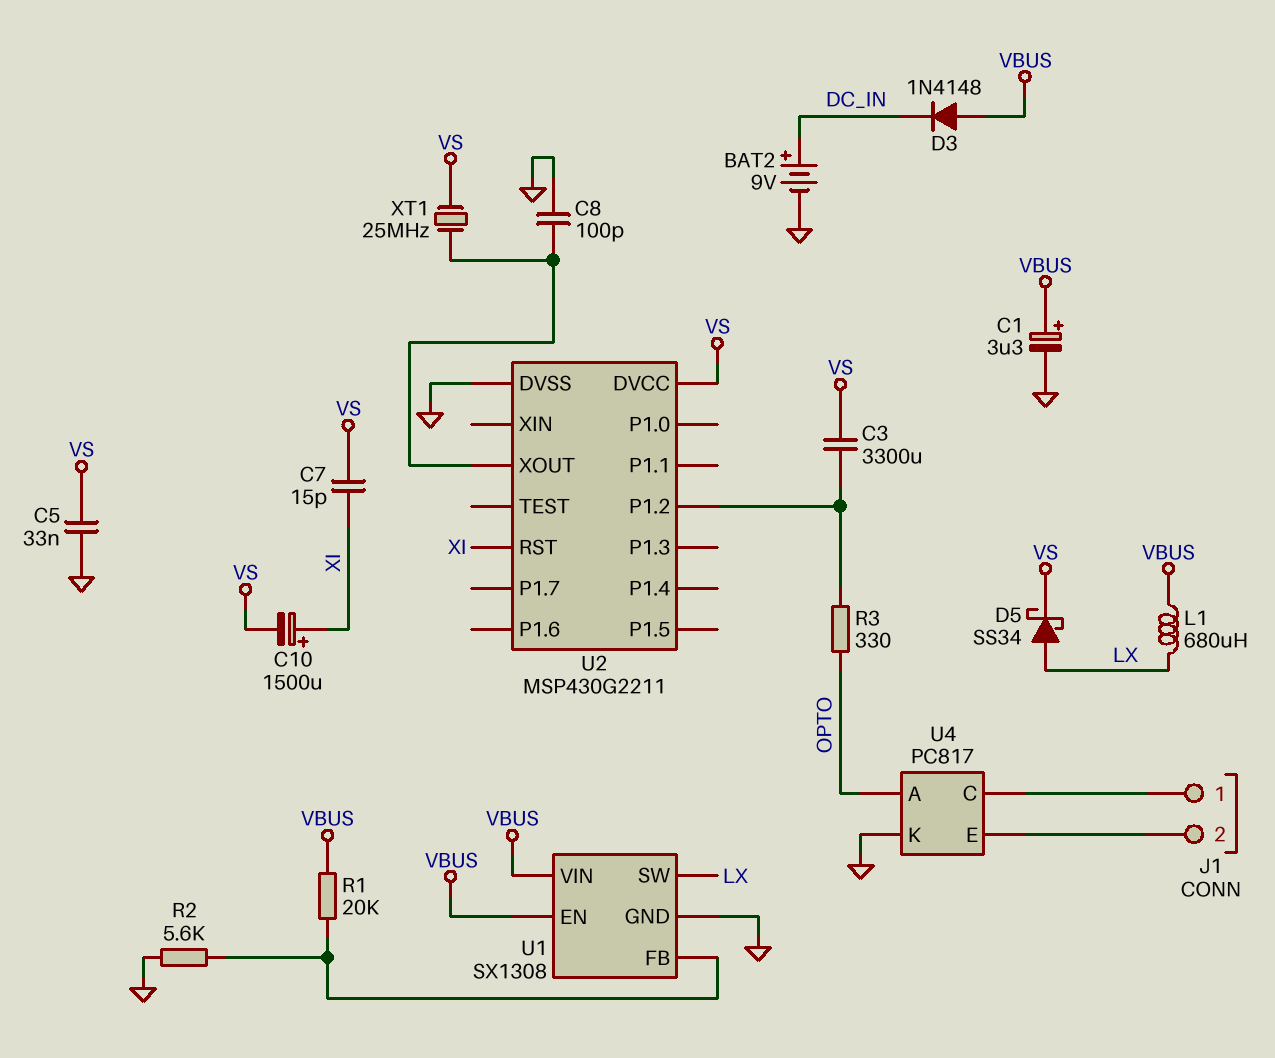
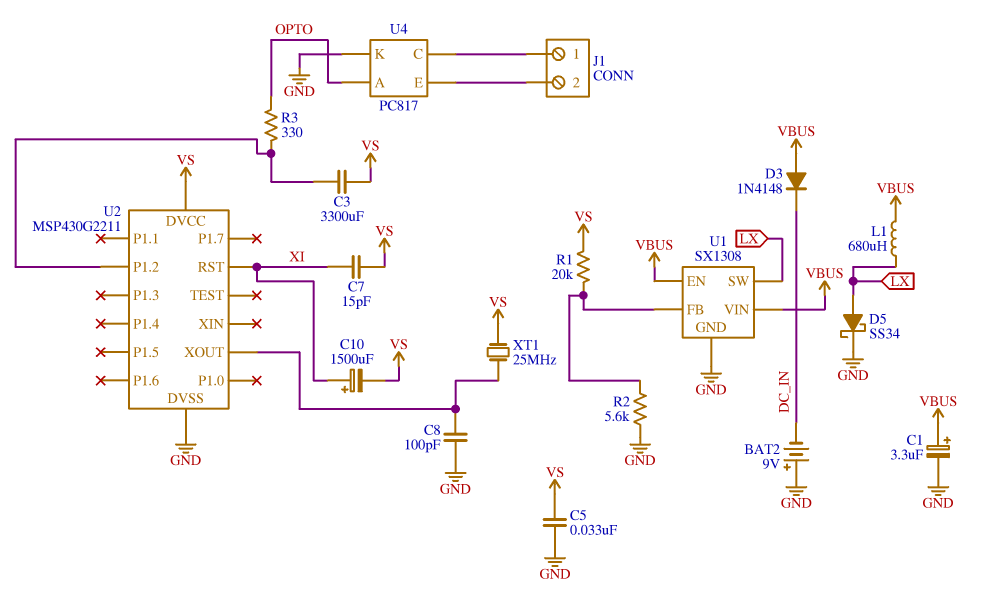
BAT2: 9V (plus DC_IN, minus GND) -> 9V (plus GND, minus DC_IN)
D5: schottky SS34 (A LX, K VS) -> schottky SS34 (A LX, K GND)
R1: 20k (U1/FB, VBUS) -> 20k (U1/FB, VS)

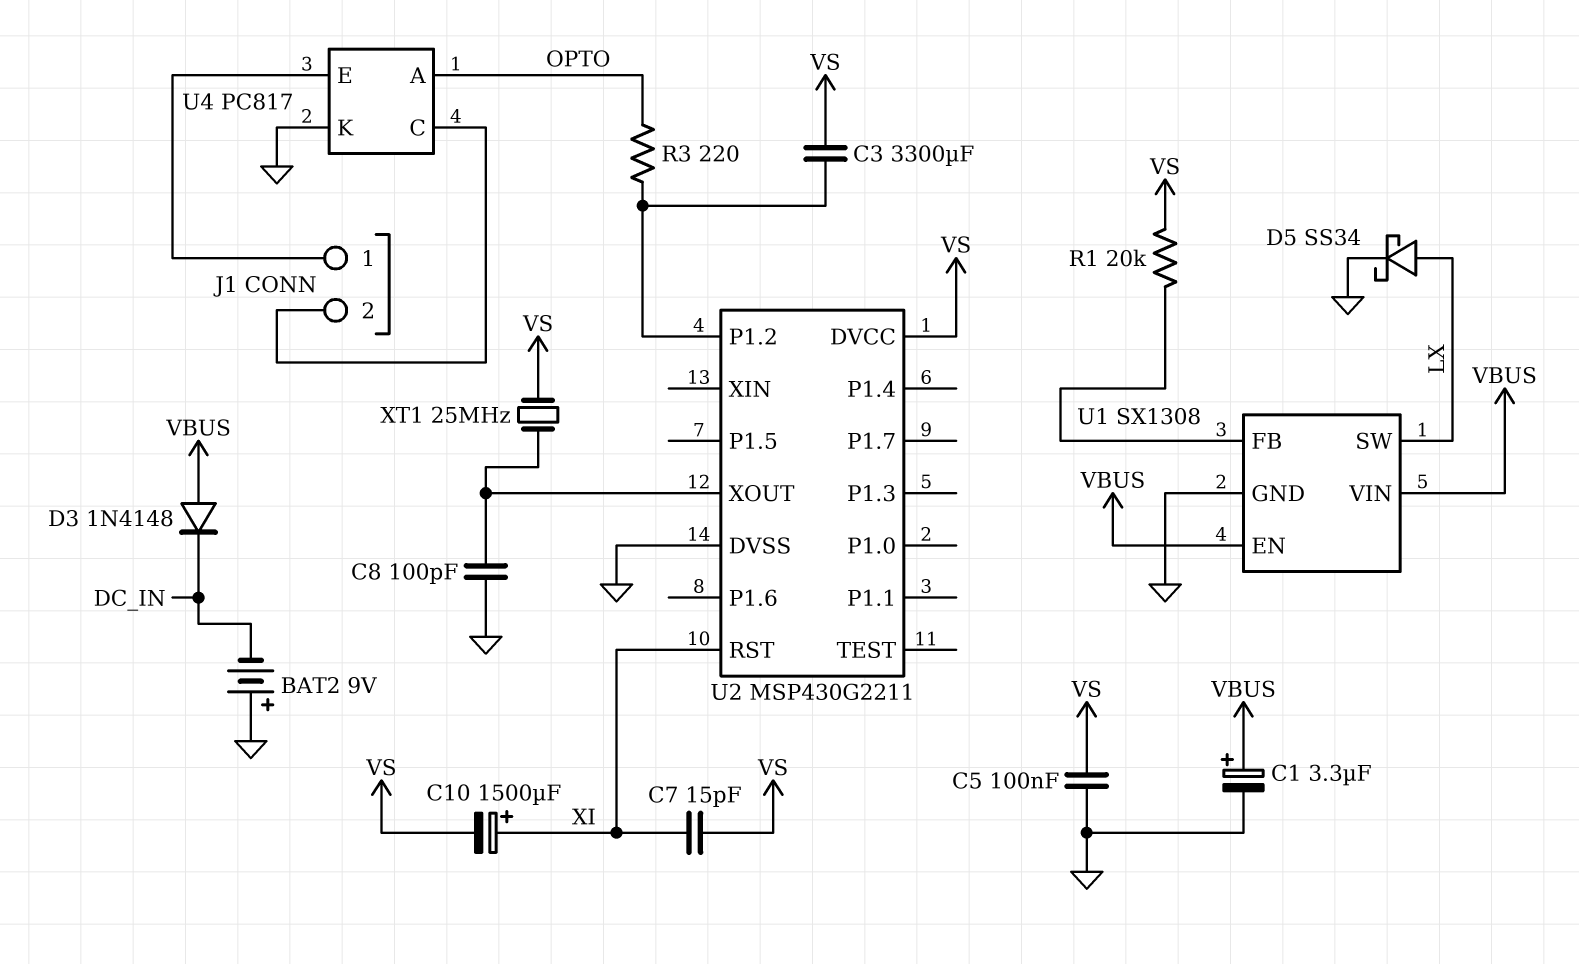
C5: 33nF (GND, VS) -> 100nF (GND, VS)
L1: 680uH (LX, VBUS) -> none
R2: 5.6k (GND, U1/FB) -> none
R3: 330 (OPTO, U2/P1.2) -> 220 (OPTO, U2/P1.2)
U4 pin C: J1/1 -> J1/2
U4 pin E: J1/2 -> J1/1

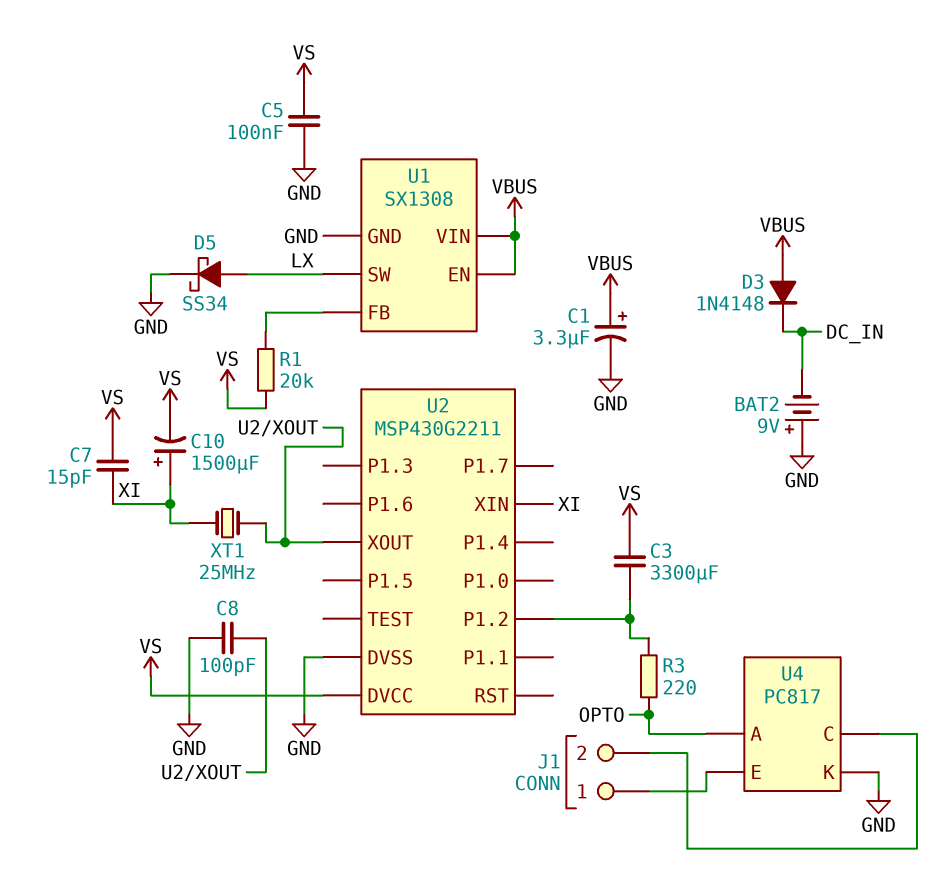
U2 pin RST: XI -> none
U2 pin XIN: none -> XI
XT1: 25MHz (U2/XOUT, VS) -> 25MHz (U2/XOUT, XI)

